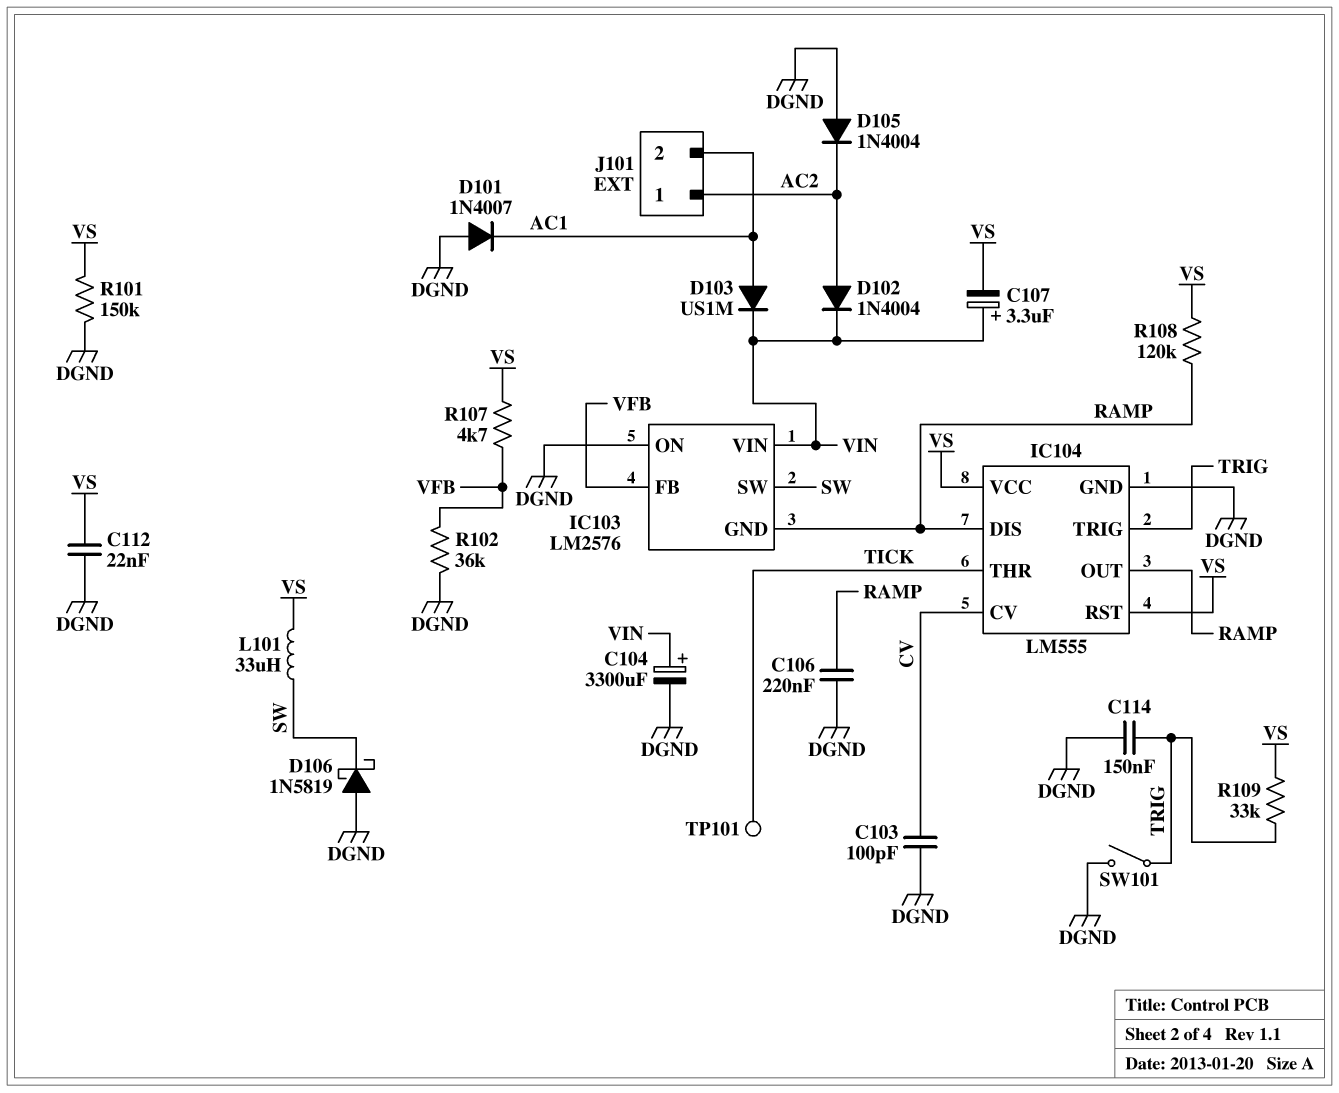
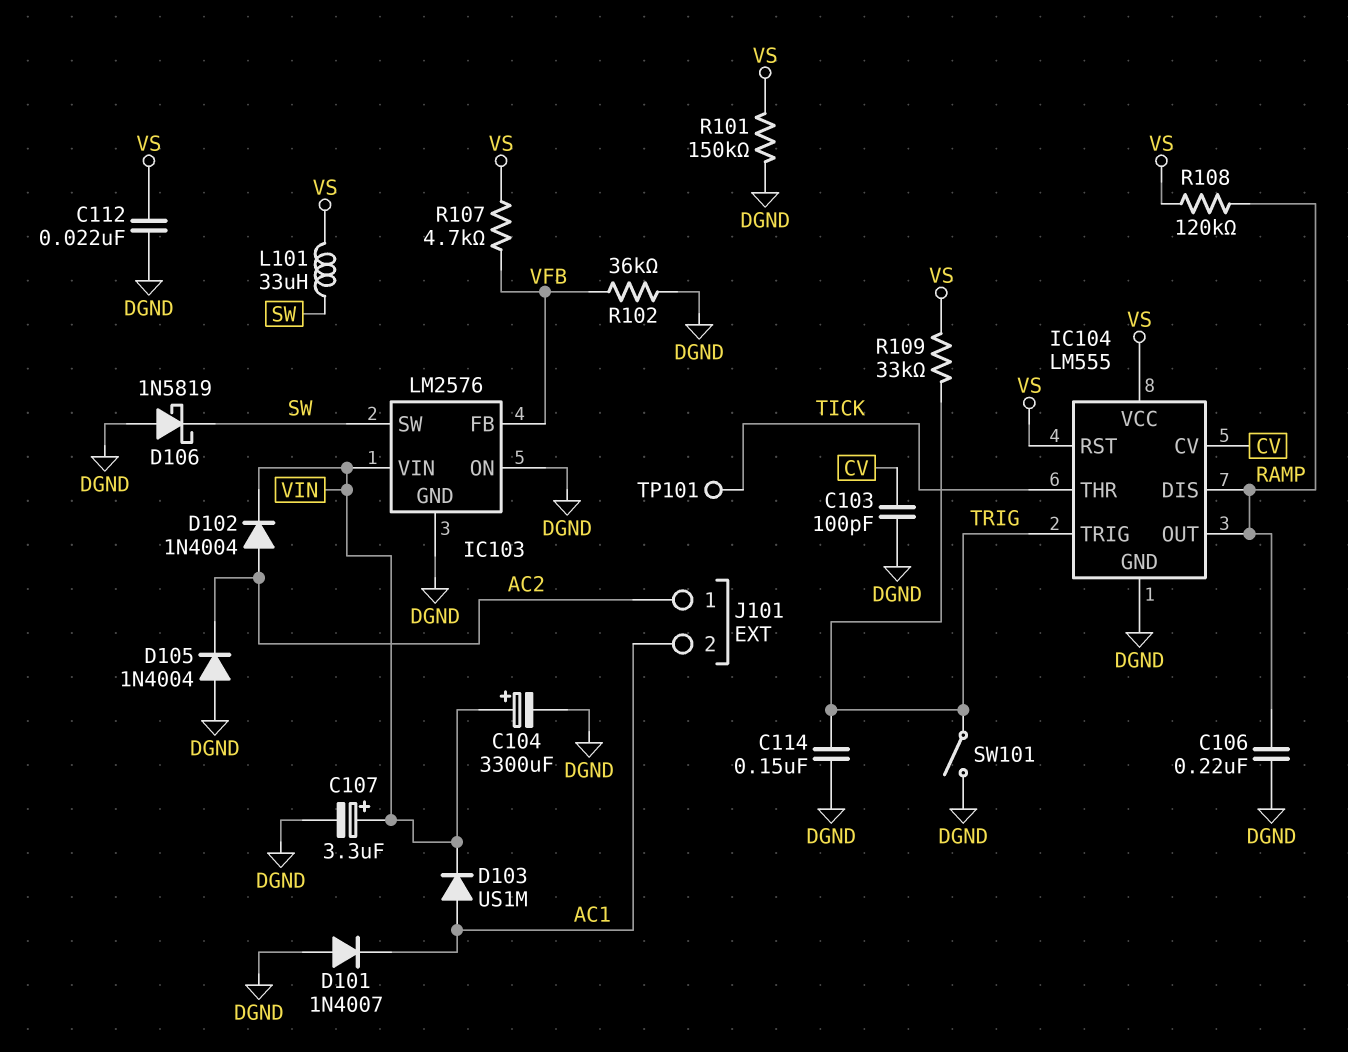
C107: 3.3uF (plus VIN, minus VS) -> 3.3uF (plus VIN, minus DGND)
IC103 pin GND: RAMP -> DGND

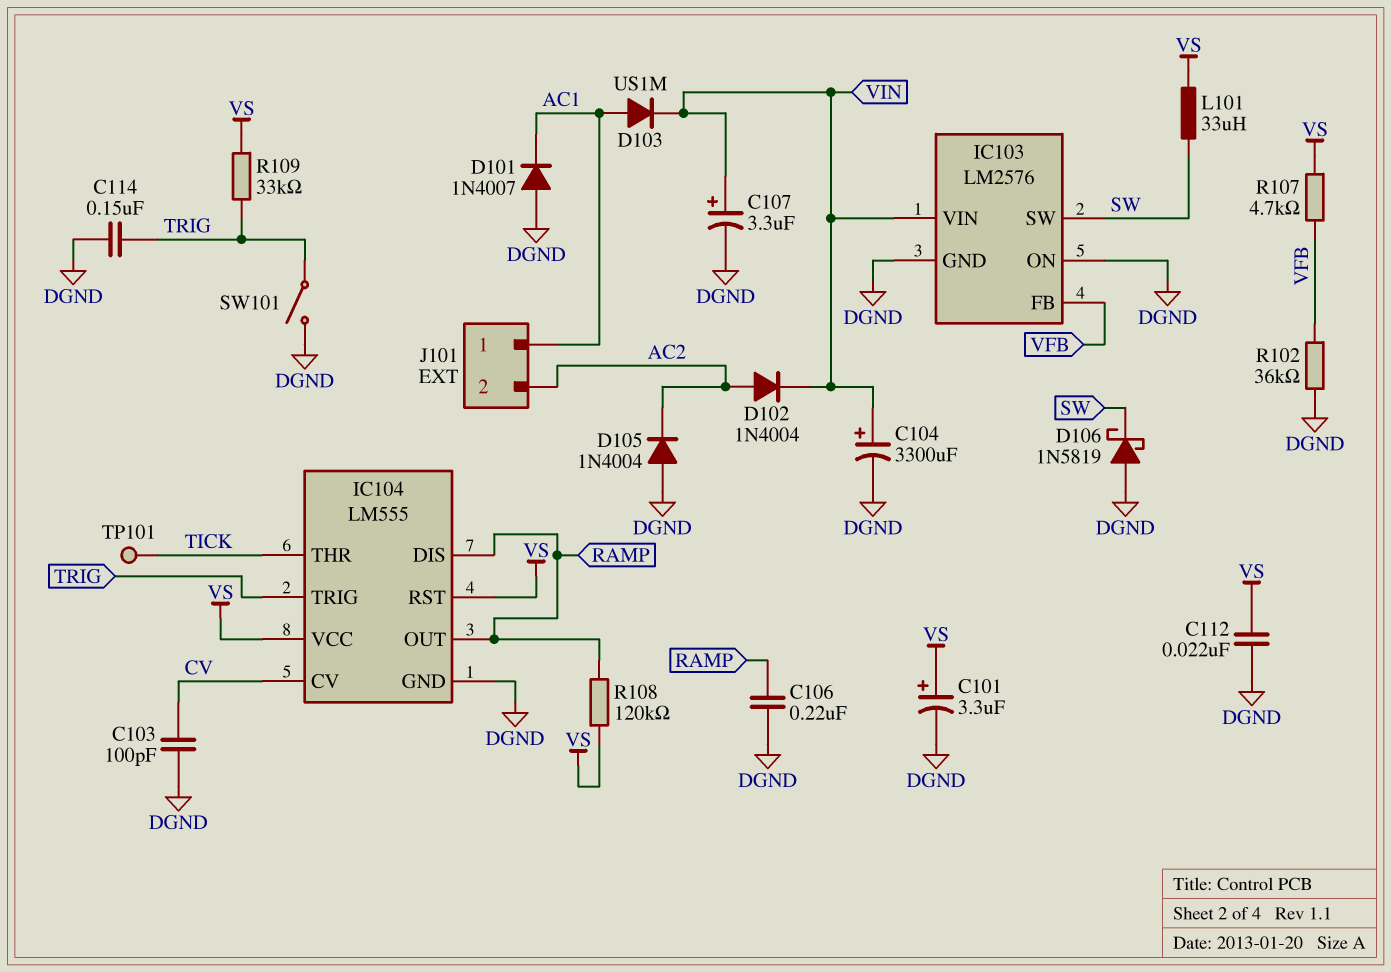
C101: none -> 3.3uF (plus VS, minus DGND)
J101 pin 1: AC2 -> AC1
J101 pin 2: AC1 -> AC2
R101: 150k (DGND, VS) -> none

